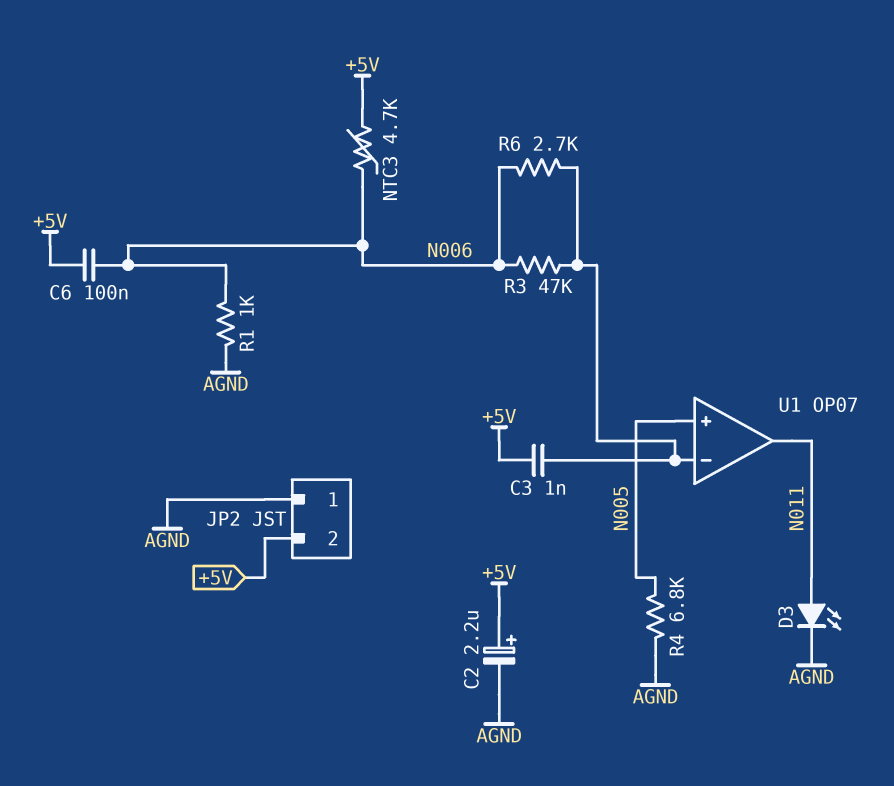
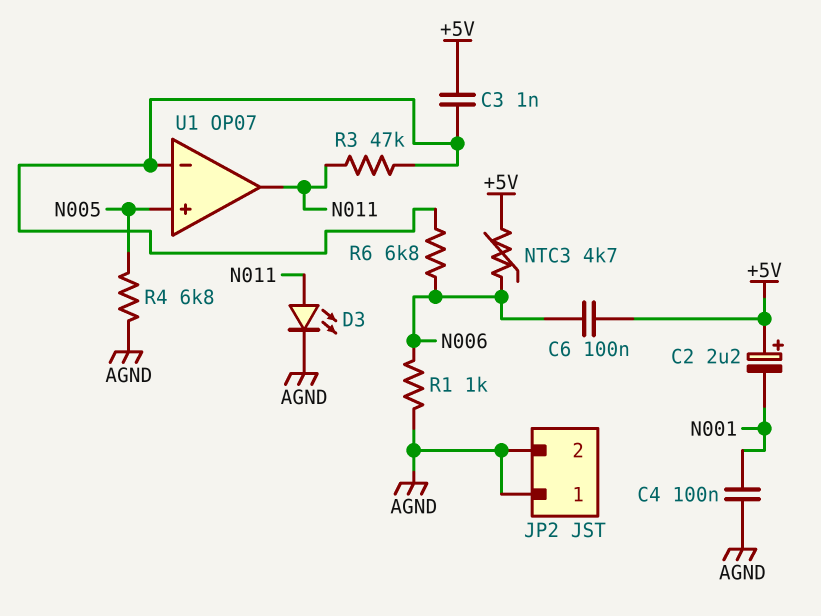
C2: 2.2uF (plus +5V, minus AGND) -> 2.2uF (plus +5V, minus N001)
C4: none -> 100nF (AGND, N001)
JP2 pin 2: +5V -> AGND
R3: 47k (N006, U1/in-) -> 47k (N011, U1/in-)
R6: 2.7k (N006, U1/in-) -> 6.8k (N006, U1/in-)

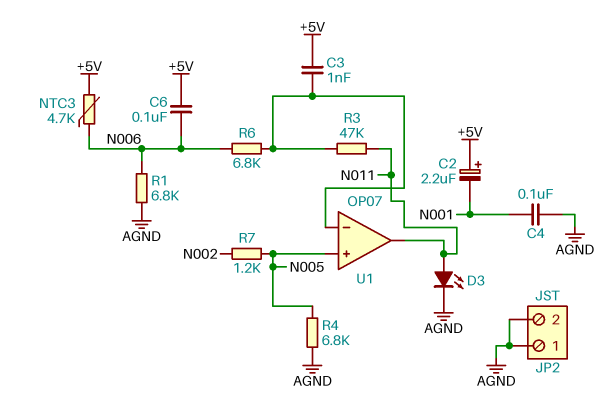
R1: 1k (AGND, N006) -> 6.8k (AGND, N006)
R7: none -> 1.2k (N002, N005)

